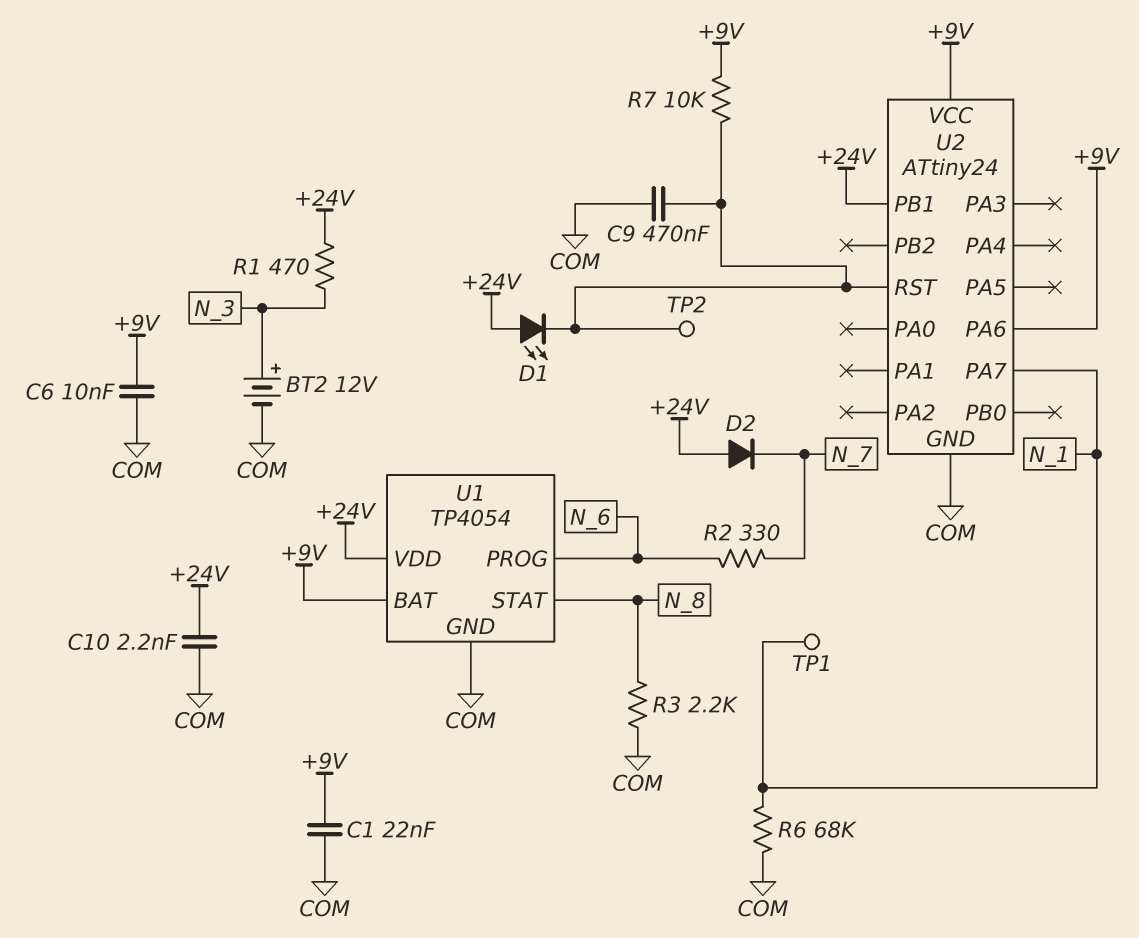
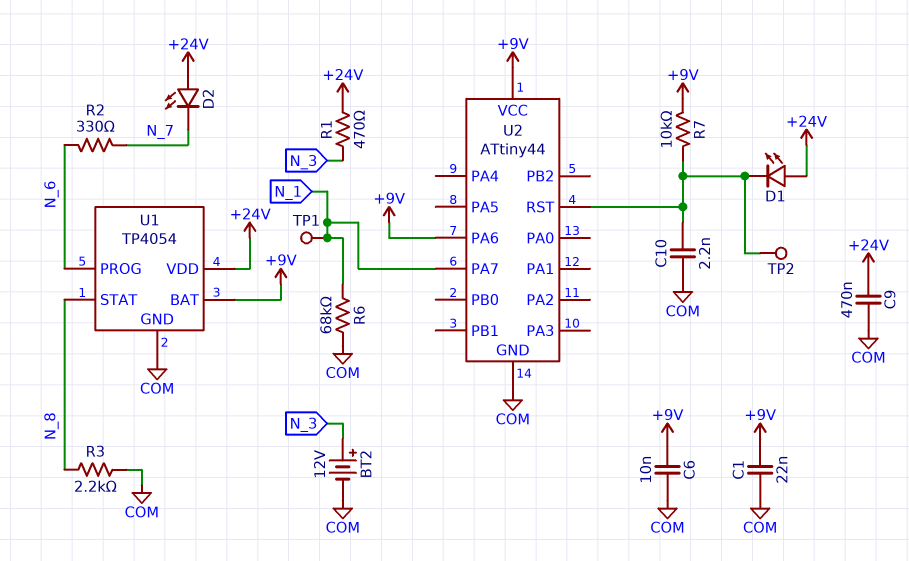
C9: 470nF (COM, U2/RST) -> 470nF (+24V, COM)
C10: 2.2nF (+24V, COM) -> 2.2nF (COM, U2/RST)
D2: diode (A +24V, K N_7) -> LED (A +24V, K N_7)
U2: ATtiny24 -> ATtiny44
U2 pin PB1: +24V -> none

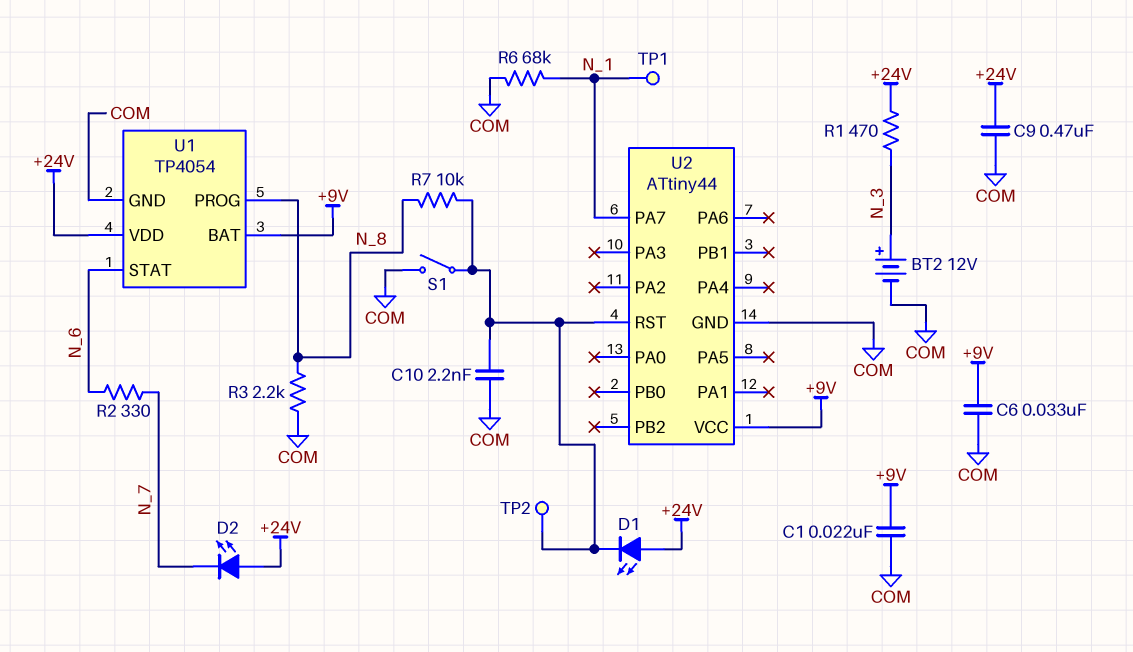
C6: 10nF (+9V, COM) -> 33nF (+9V, COM)
R7: 10k (+9V, U2/RST) -> 10k (N_8, U2/RST)
S1: none -> switch (COM, U2/RST)
U1 pin PROG: N_6 -> N_8
U1 pin STAT: N_8 -> N_6
U2 pin PA6: +9V -> none

